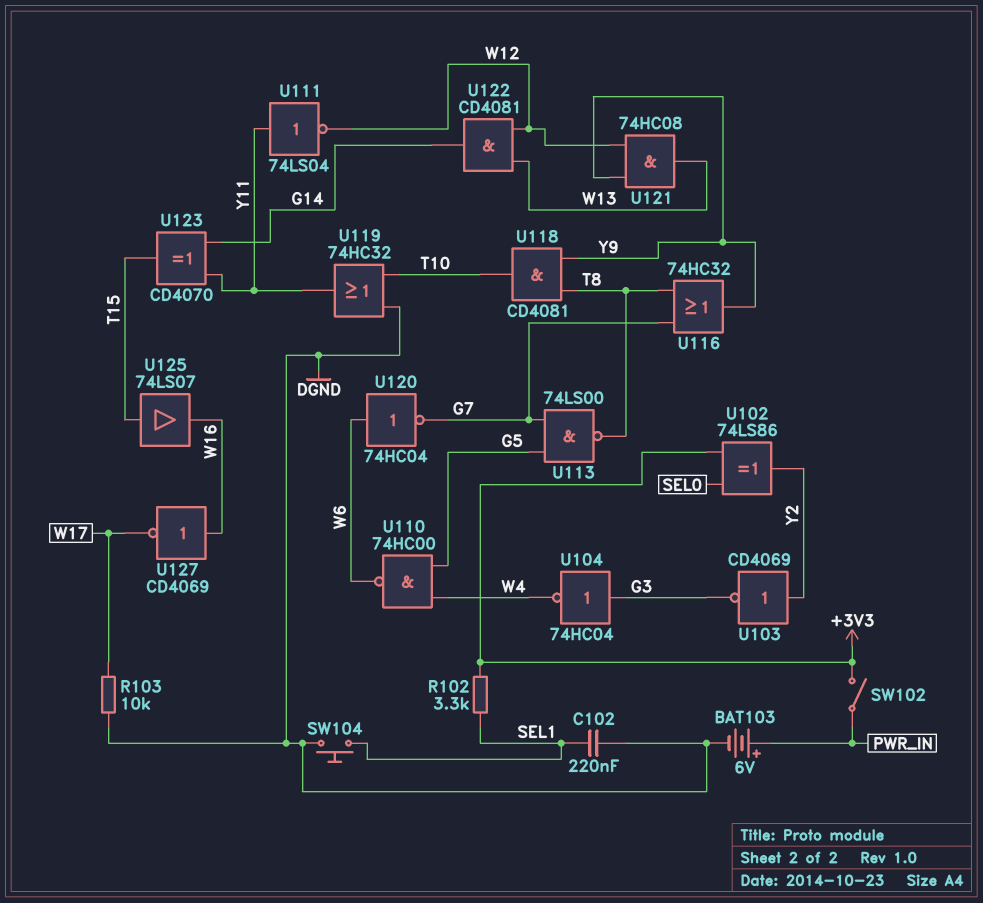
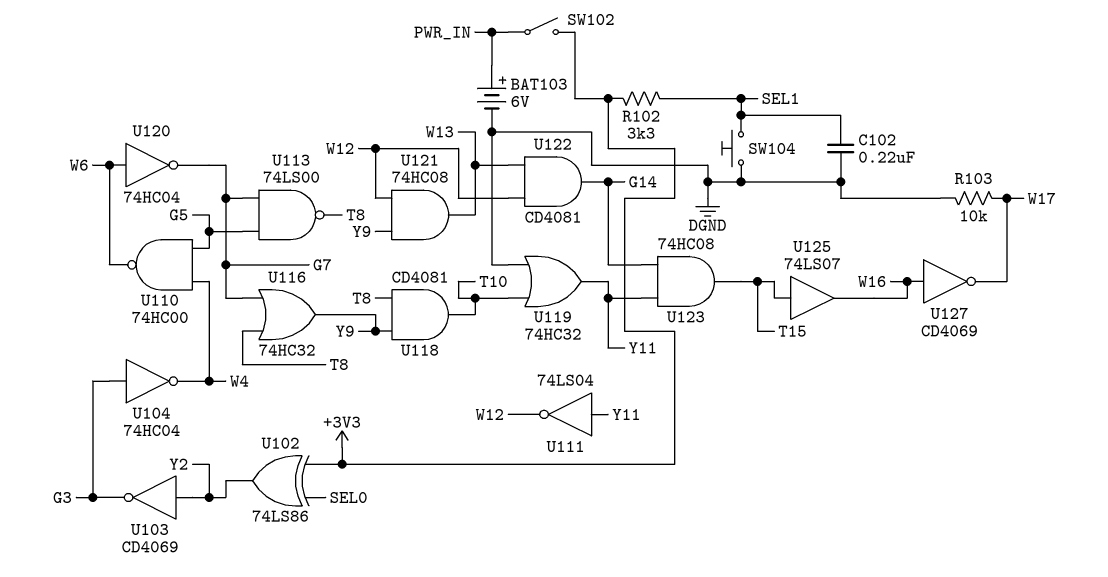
U123: XOR CD4070 (in G14, in Y11, out T15) -> AND 74HC08 (in G14, in Y11, out T15)

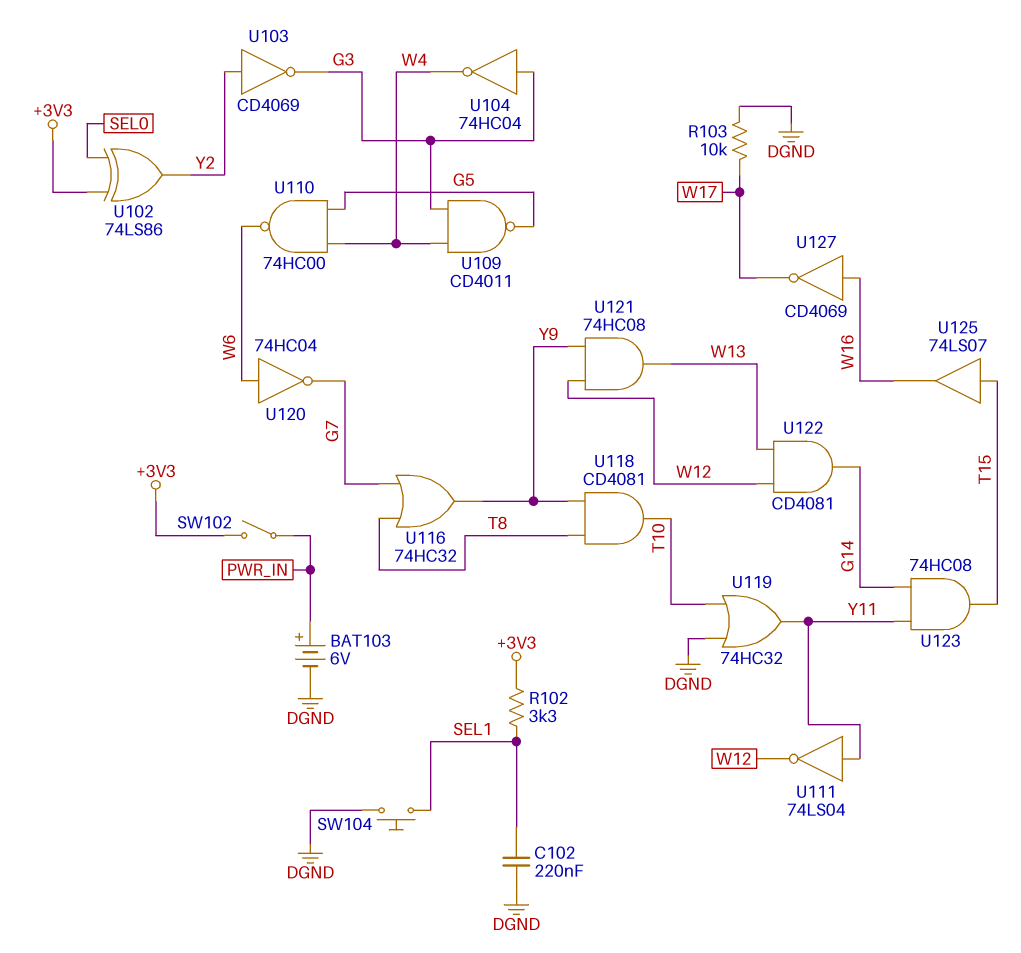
U109: none -> NAND CD4011 (in G3, in W4, out G5)
U113: NAND 74LS00 (in G5, in G7, out T8) -> none

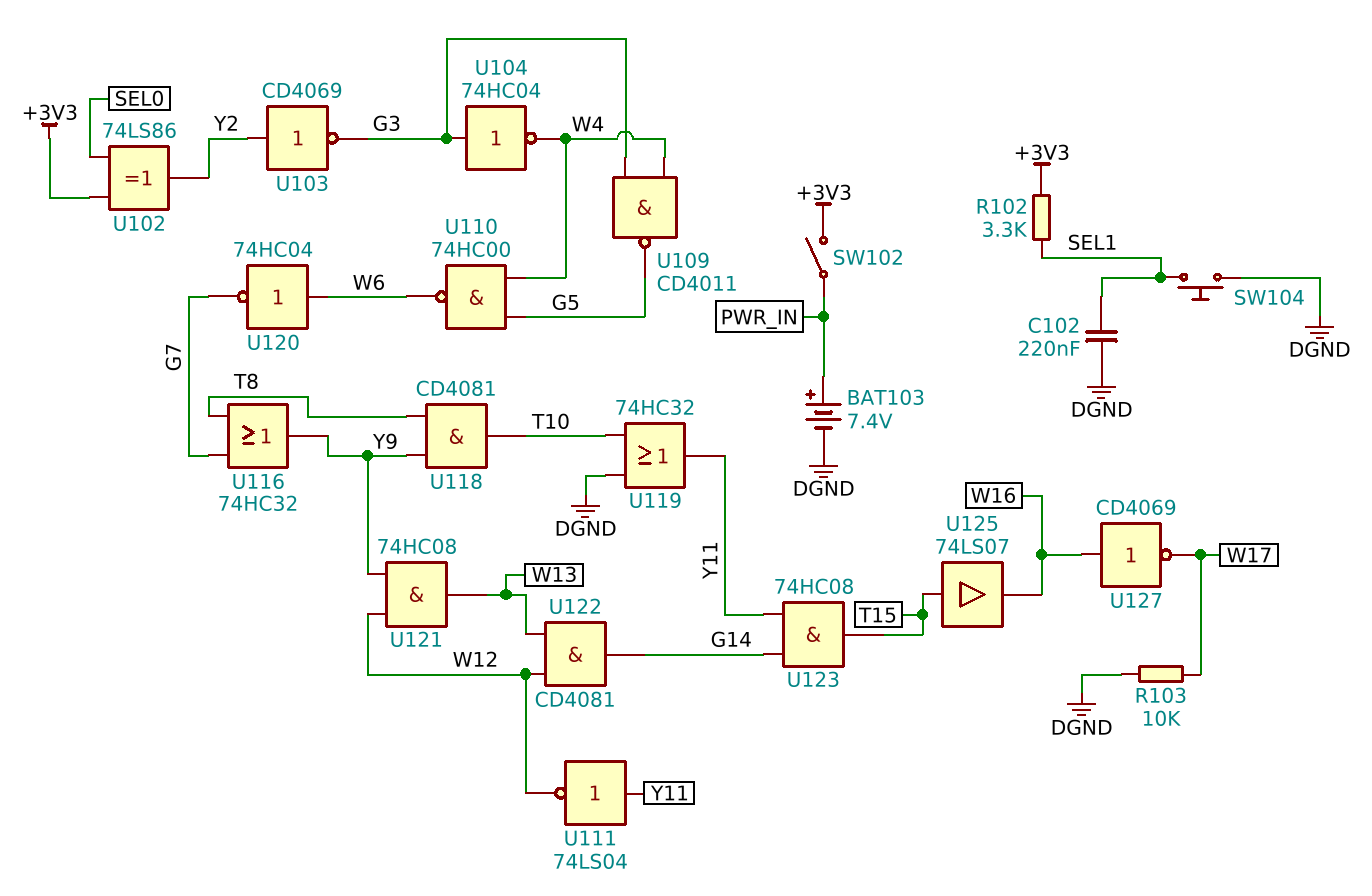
BAT103: 6V (plus PWR_IN, minus DGND) -> 7.4V (plus PWR_IN, minus DGND)

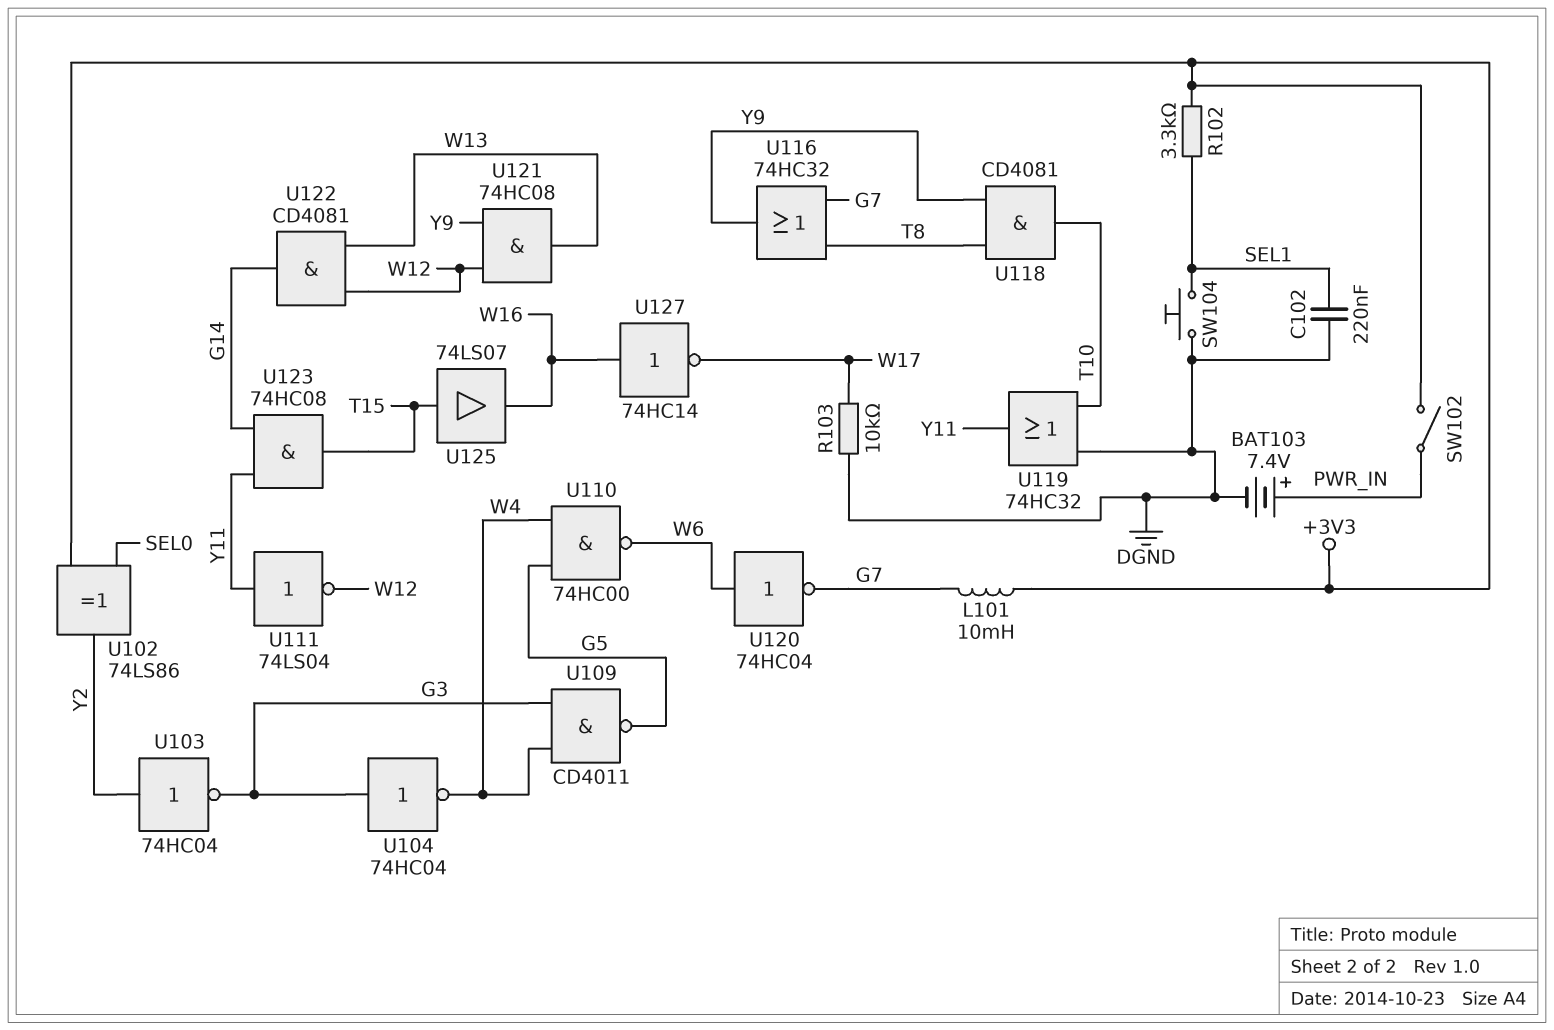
L101: none -> 10mH (+3V3, G7)
U103: NOT CD4069 (in Y2, out G3) -> NOT 74HC04 (in Y2, out G3)
U127: NOT CD4069 (in W16, out W17) -> NOT 74HC14 (in W16, out W17)

